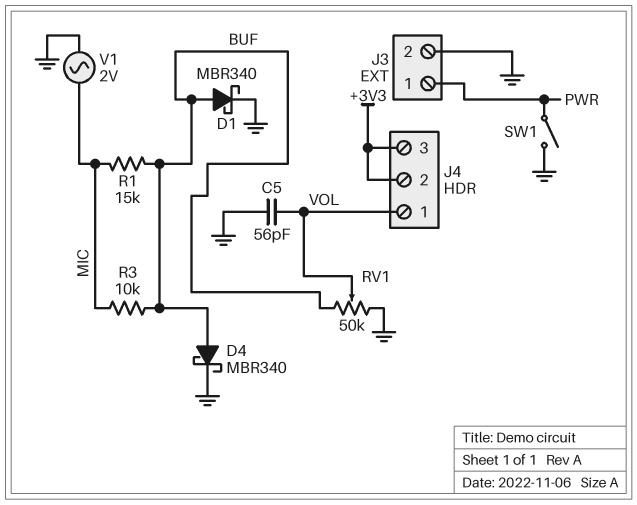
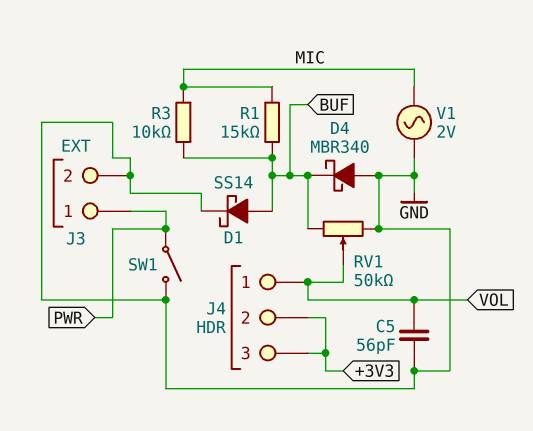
D1: schottky MBR340 (A BUF, K GND) -> schottky SS14 (A BUF, K GND)
D4: schottky MBR340 (A BUF, K GND) -> schottky MBR340 (A GND, K BUF)

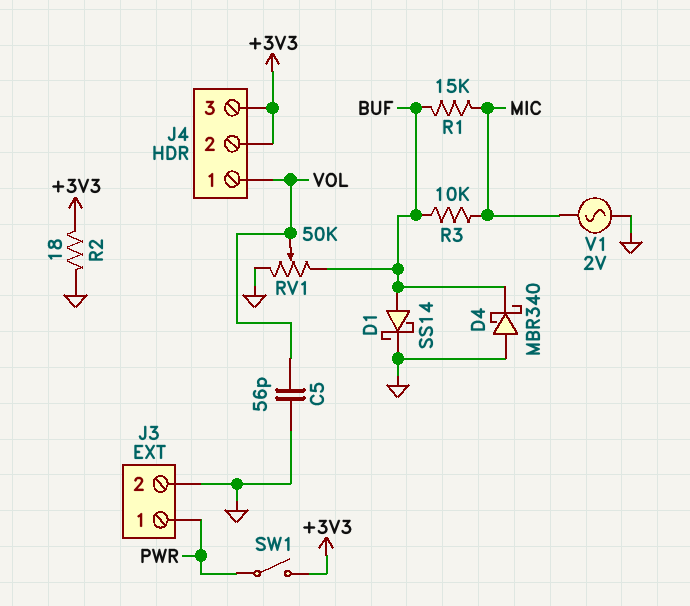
R2: none -> 18 (+3V3, GND)
SW1: switch (GND, PWR) -> switch (+3V3, PWR)

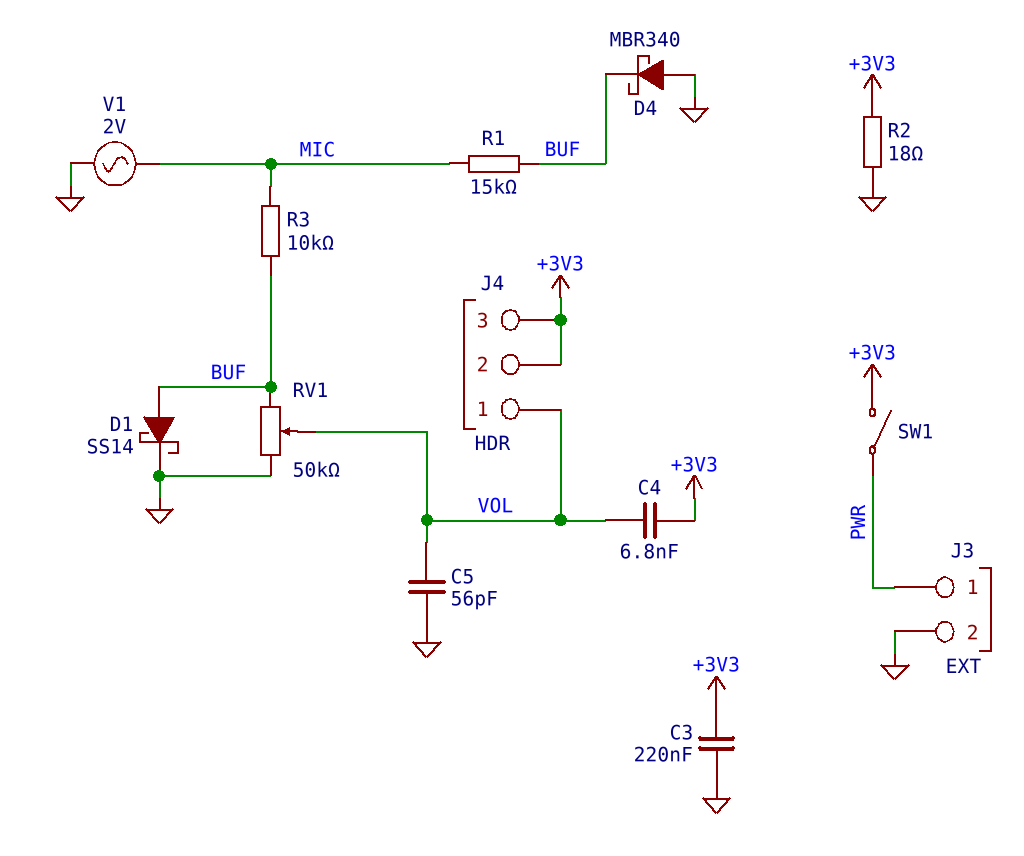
C3: none -> 220nF (+3V3, GND)
C4: none -> 6.8nF (+3V3, VOL)

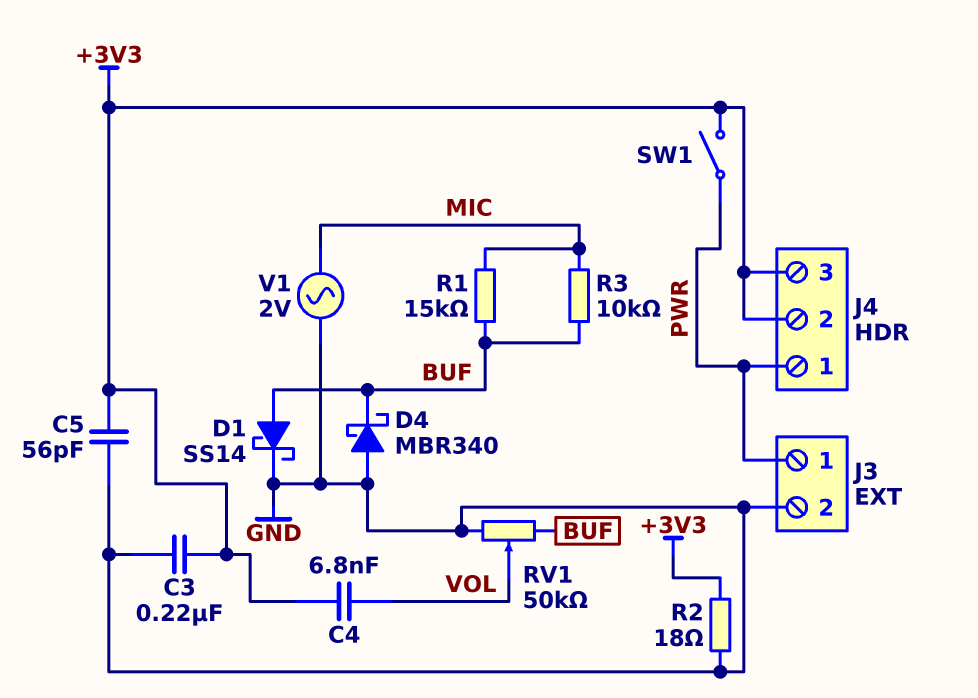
C5: 56pF (GND, VOL) -> 56pF (+3V3, GND)
J4 pin 1: VOL -> PWR

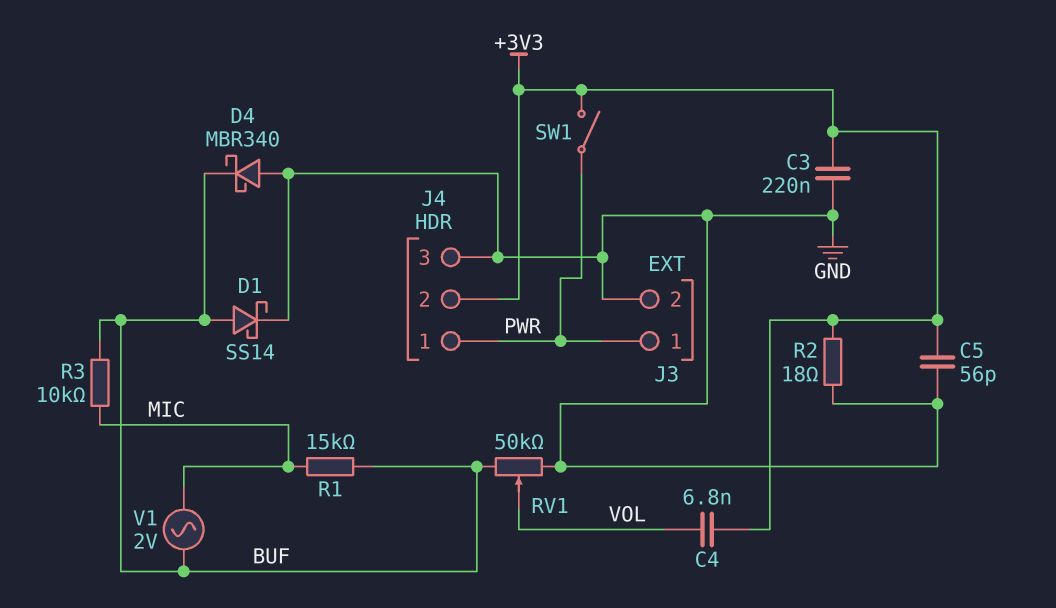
J4 pin 3: +3V3 -> GND
V1: AC 2V (GND, MIC) -> AC 2V (BUF, MIC)

